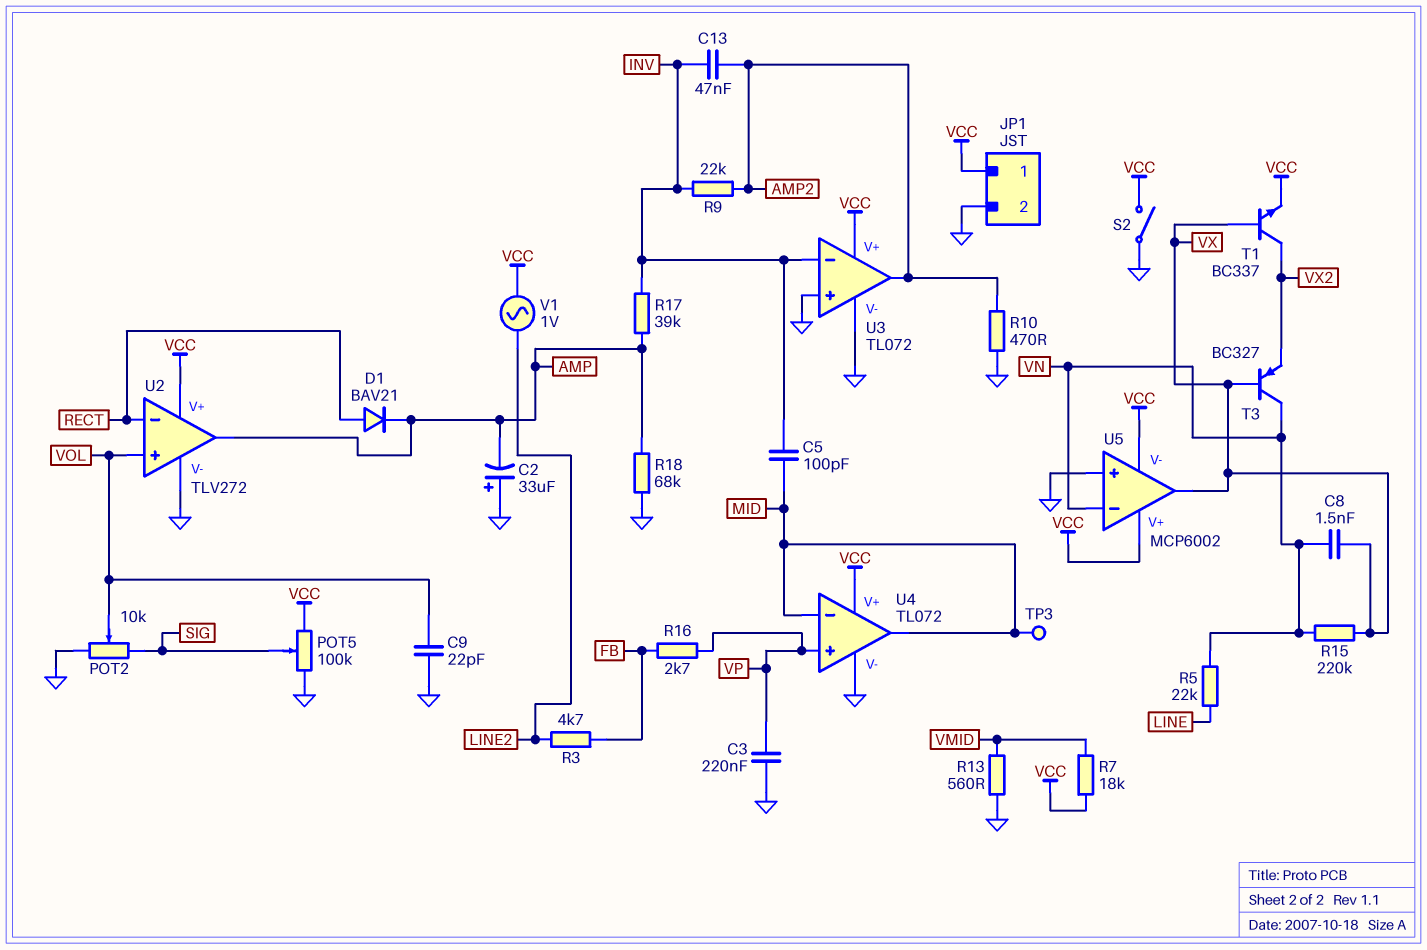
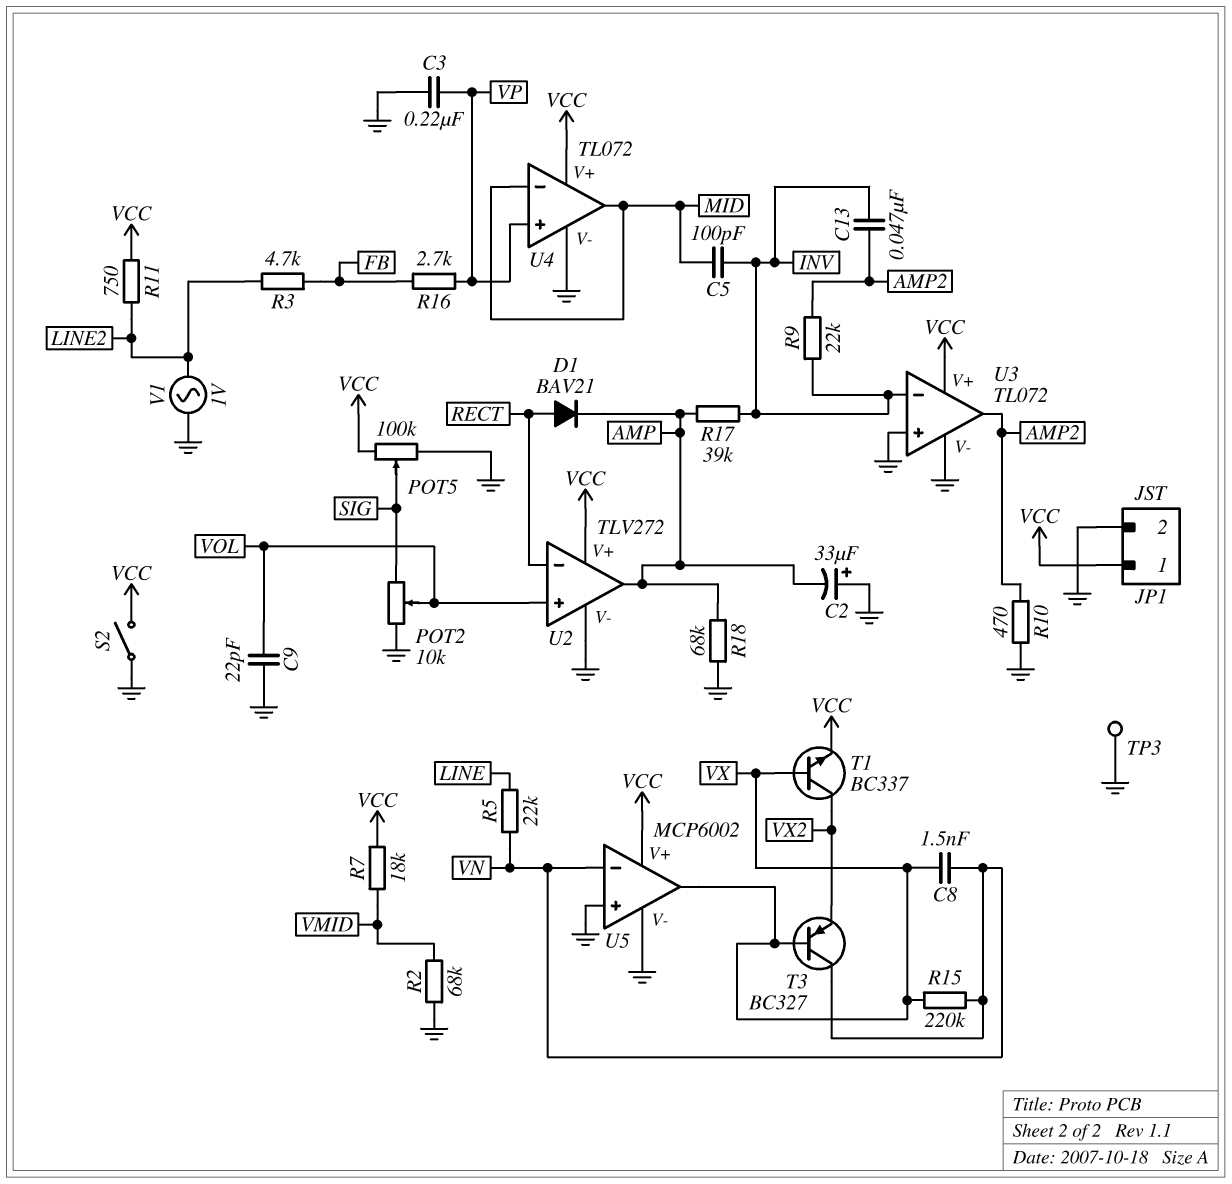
R2: none -> 68k (GND, VMID)
R11: none -> 750 (LINE2, VCC)
R13: 560 (GND, VMID) -> none
TP3: test point (MID) -> test point (GND)
U5 pin V-: VCC -> GND
V1: AC 1V (LINE2, VCC) -> AC 1V (GND, LINE2)

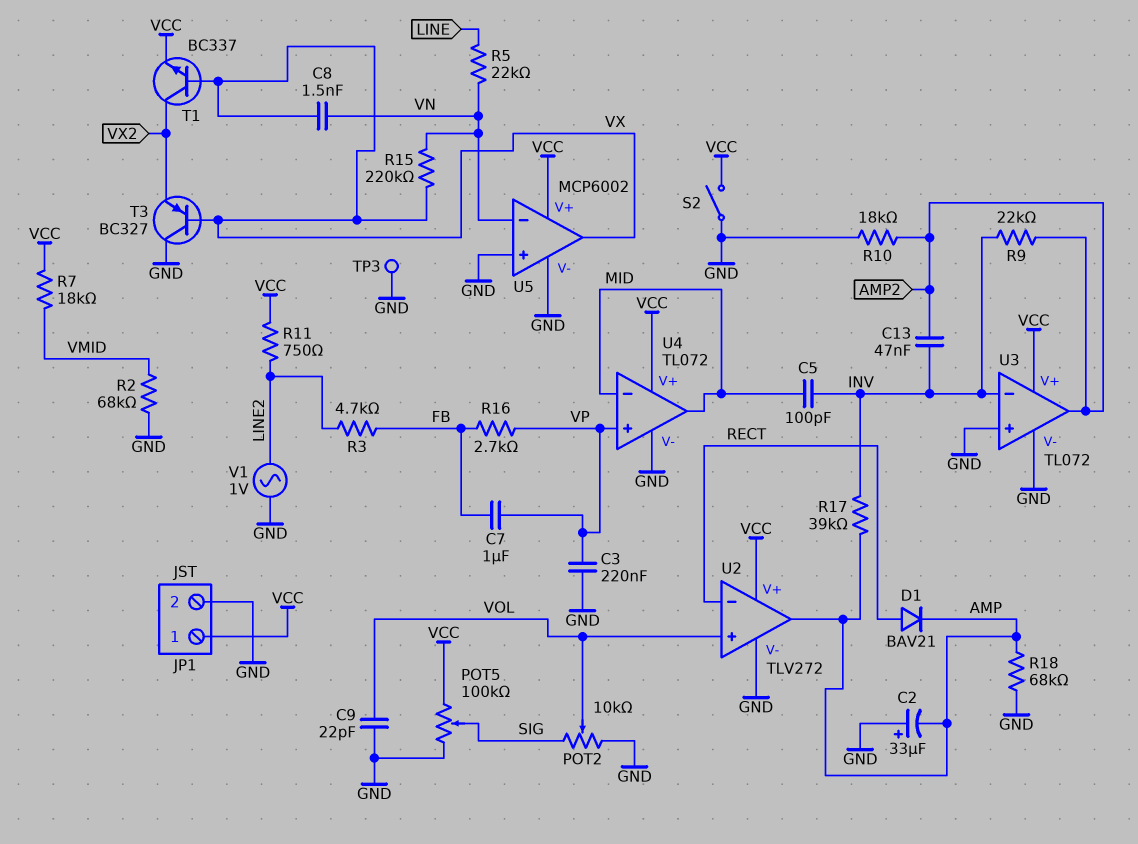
C7: none -> 1uF (FB, VP)
R10: 470 (AMP2, GND) -> 18k (AMP2, GND)
T3: PNP BC327 (B VX, C VN, E VX2) -> PNP BC327 (B VX, C GND, E VX2)

